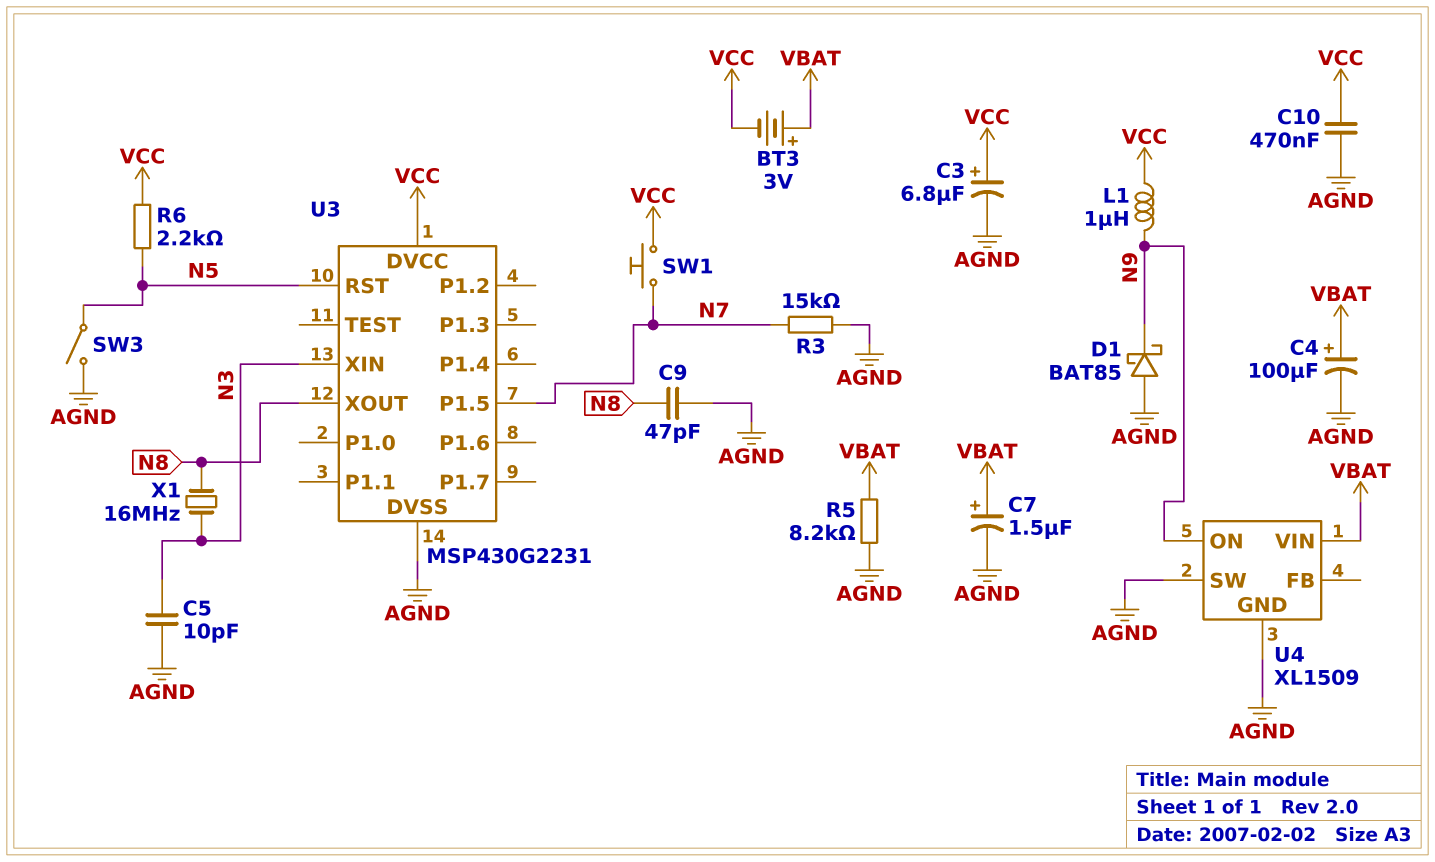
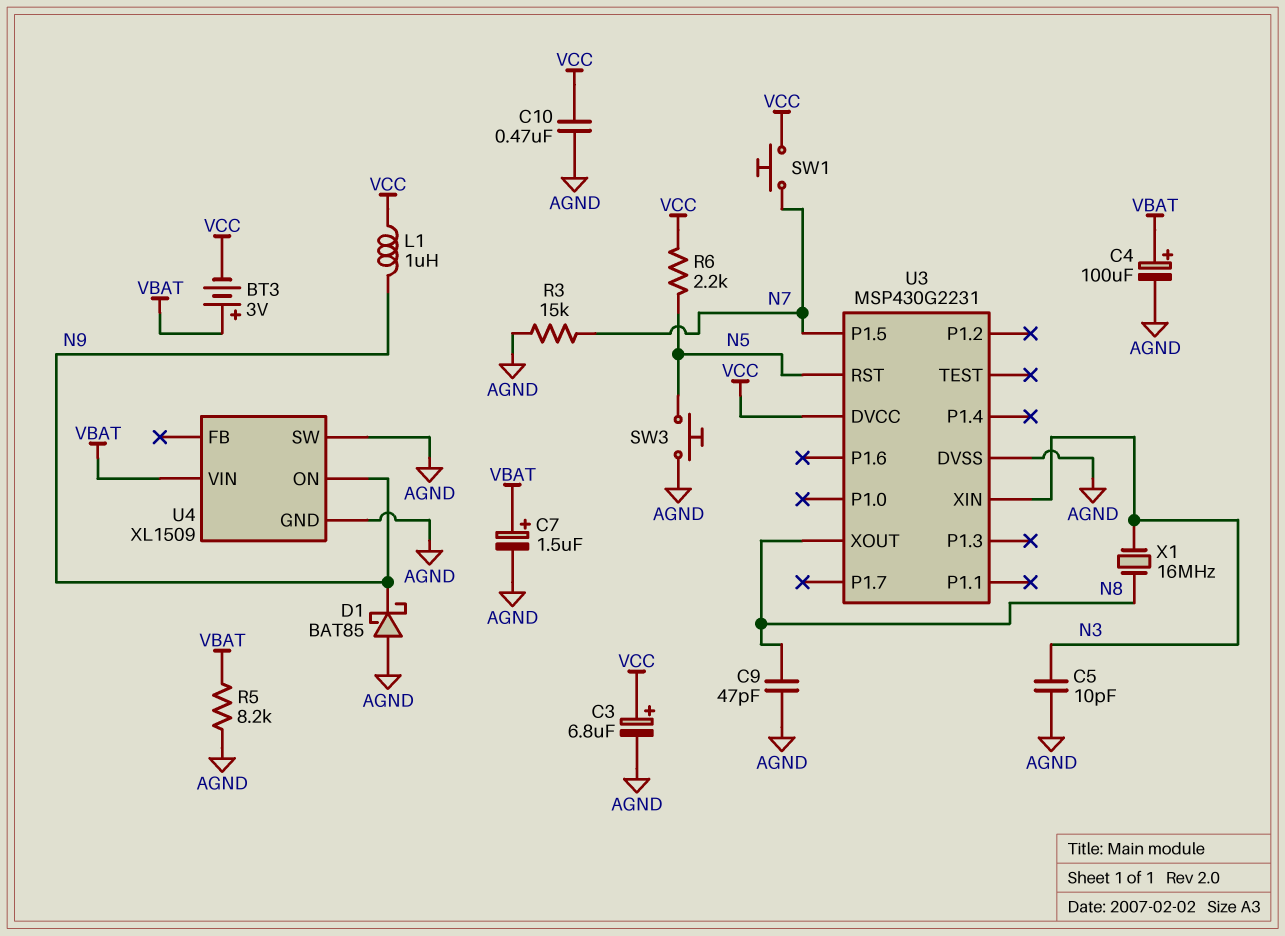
SW3: switch (AGND, N5) -> button (AGND, N5)

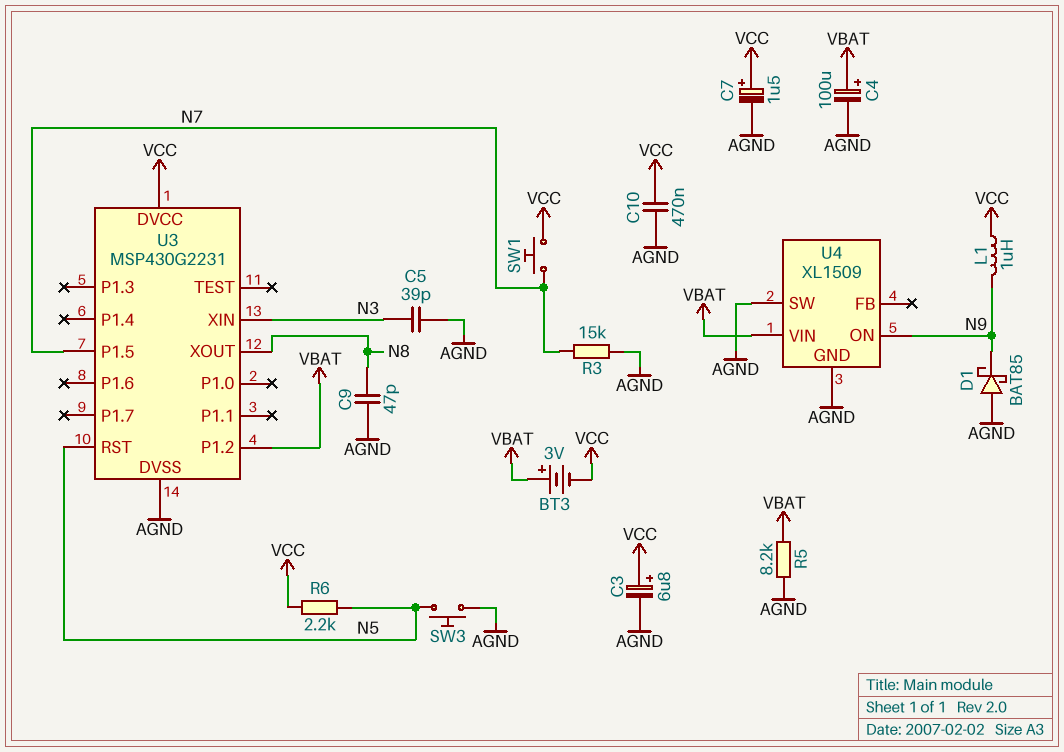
C5: 10pF (AGND, N3) -> 39pF (AGND, N3)
C7: 1.5uF (plus VBAT, minus AGND) -> 1.5uF (plus VCC, minus AGND)
U3 pin P1.2: none -> VBAT
X1: 16MHz (N3, N8) -> none

